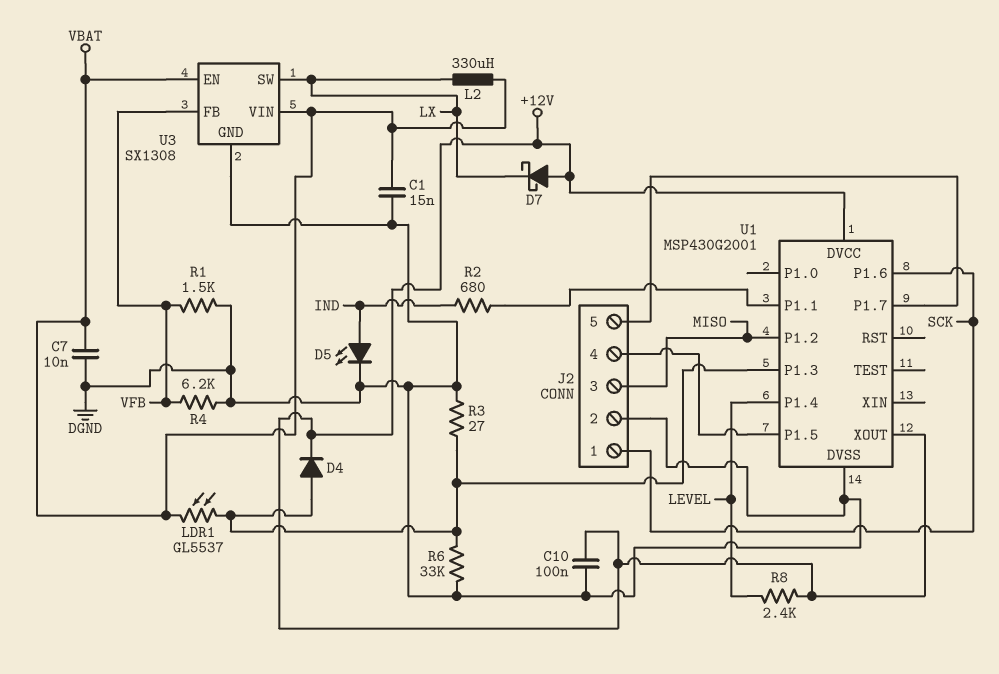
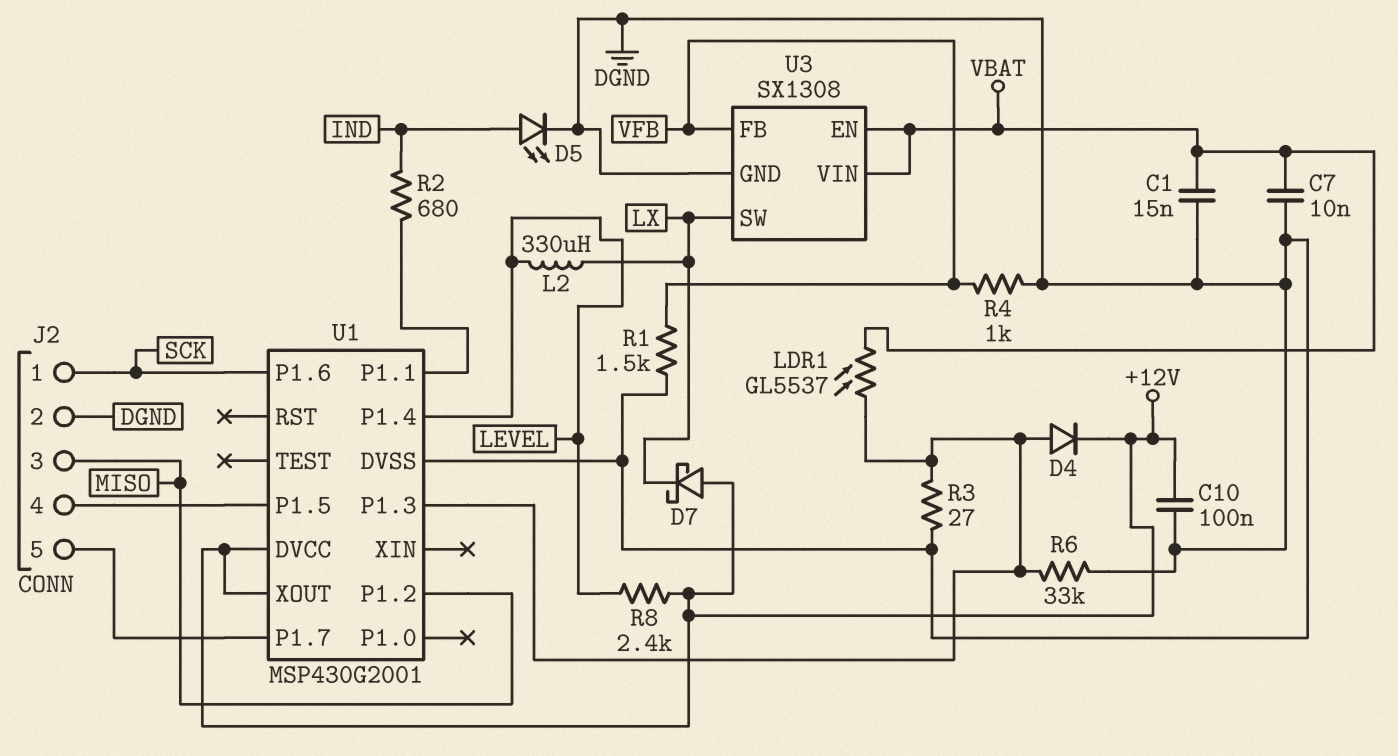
L2: 330uH (LX, VBAT) -> 330uH (LEVEL, LX)
R4: 6.2k (DGND, VFB) -> 1k (DGND, VFB)

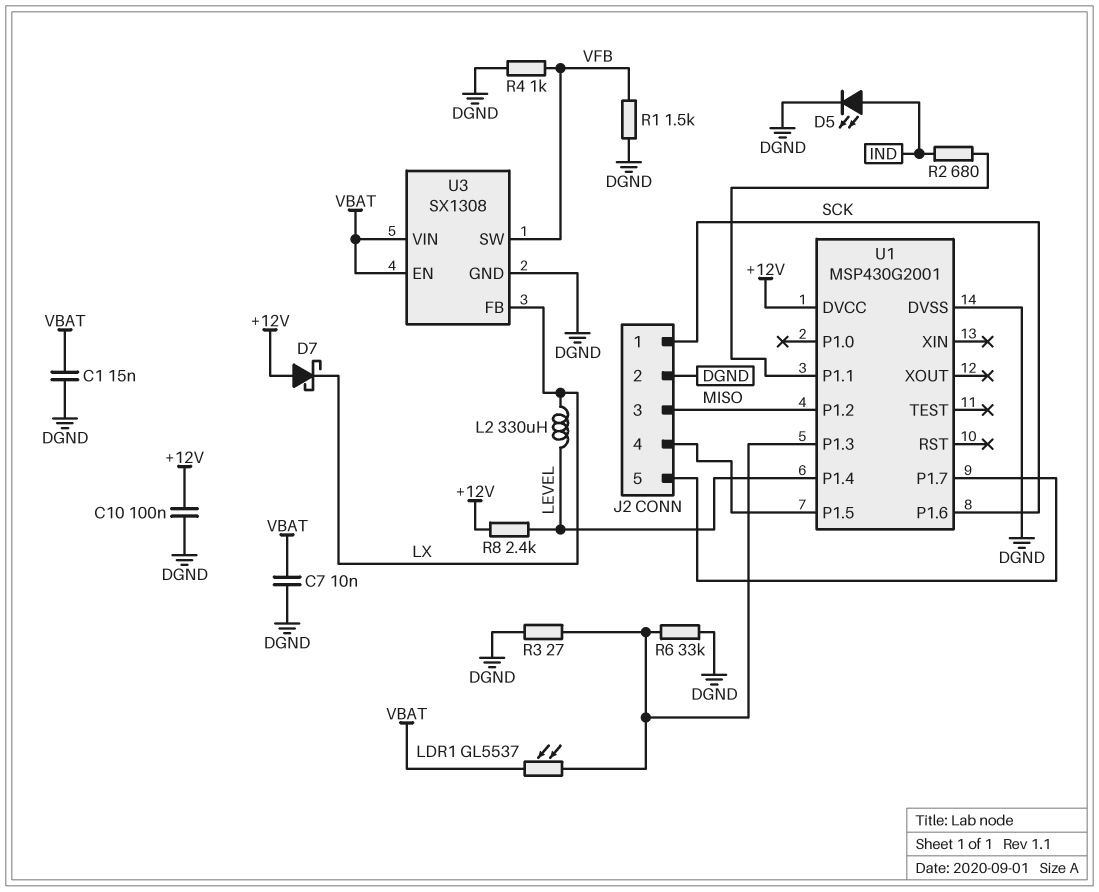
D4: diode (A U1/P1.3, K +12V) -> none
U1 pin XOUT: +12V -> none
U3 pin FB: VFB -> LX
U3 pin SW: LX -> VFB

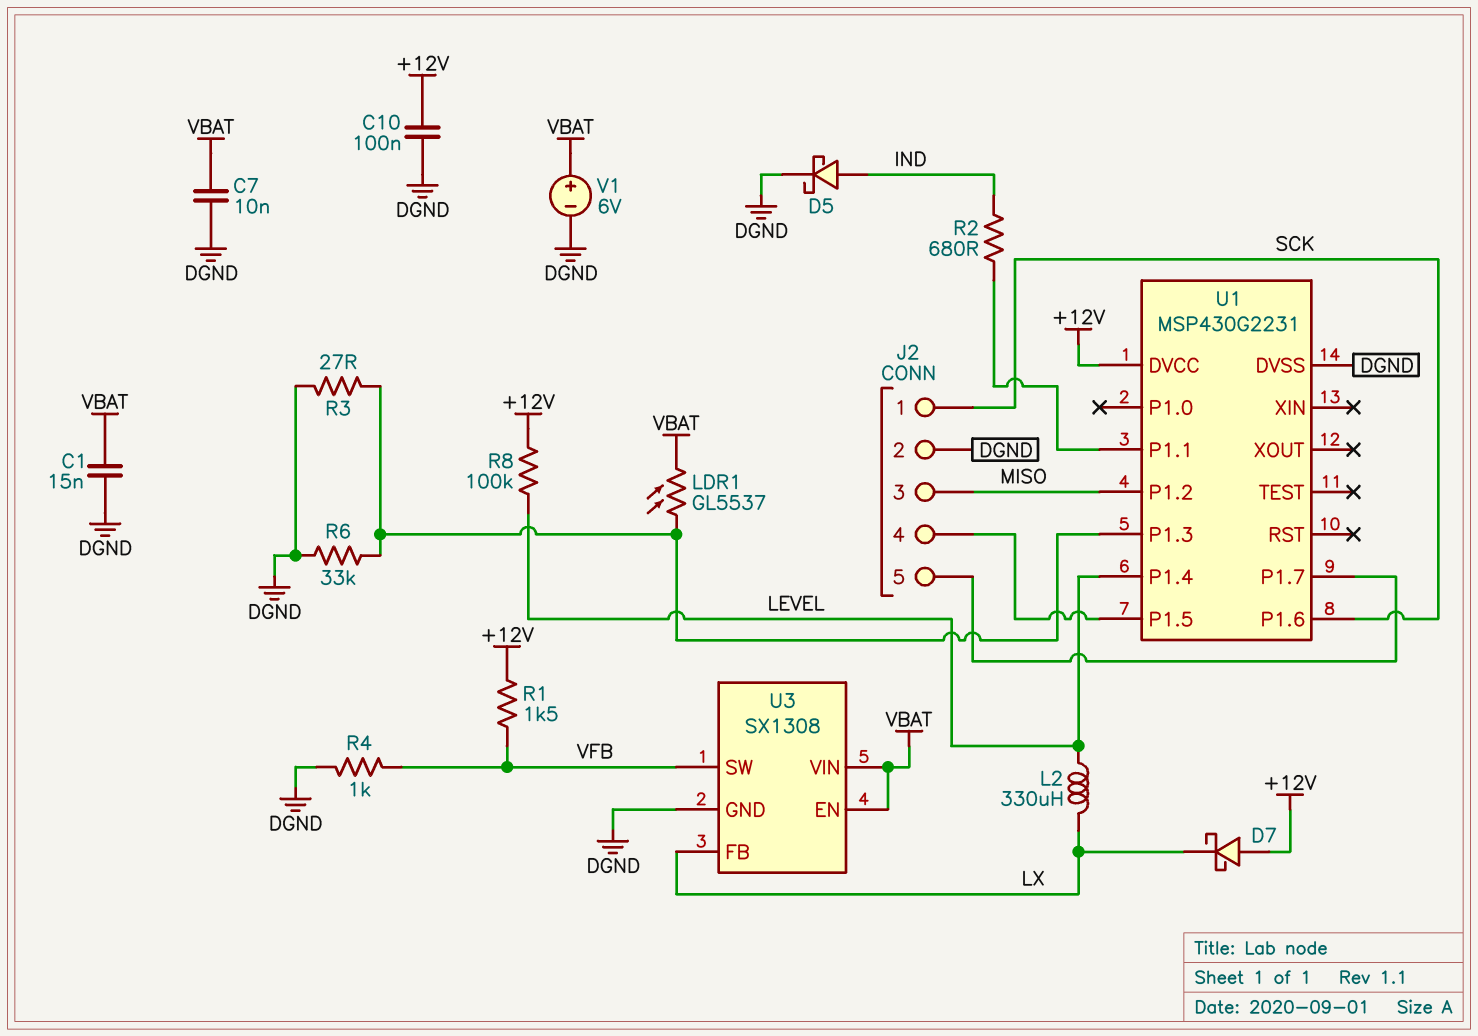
D5: LED (A IND, K DGND) -> schottky (A IND, K DGND)
R1: 1.5k (DGND, VFB) -> 1.5k (+12V, VFB)
R8: 2.4k (+12V, LEVEL) -> 100k (+12V, LEVEL)
U1: MSP430G2001 -> MSP430G2231
V1: none -> 6V (plus VBAT, minus DGND)

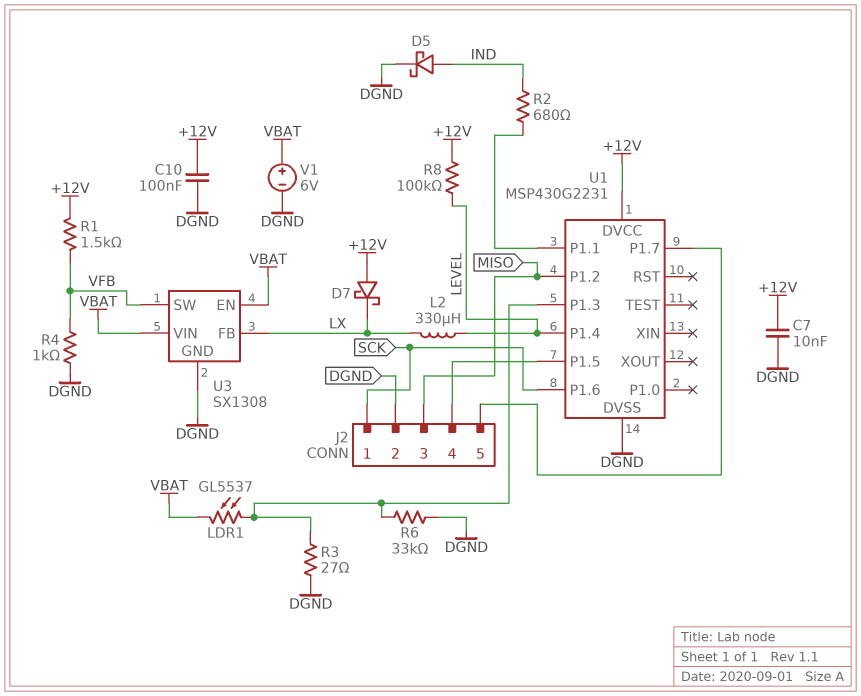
C1: 15nF (DGND, VBAT) -> none
C7: 10nF (DGND, VBAT) -> 10nF (+12V, DGND)

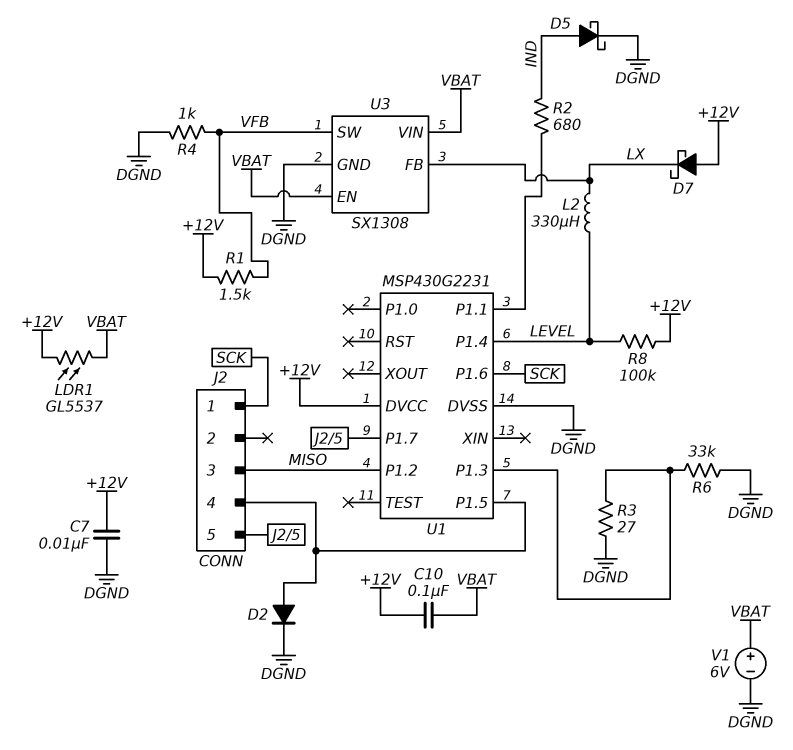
C10: 100nF (+12V, DGND) -> 100nF (+12V, VBAT)
D2: none -> diode (A J2/4, K DGND)
J2 pin 2: DGND -> none
LDR1: GL5537 (U1/P1.3, VBAT) -> GL5537 (+12V, VBAT)

